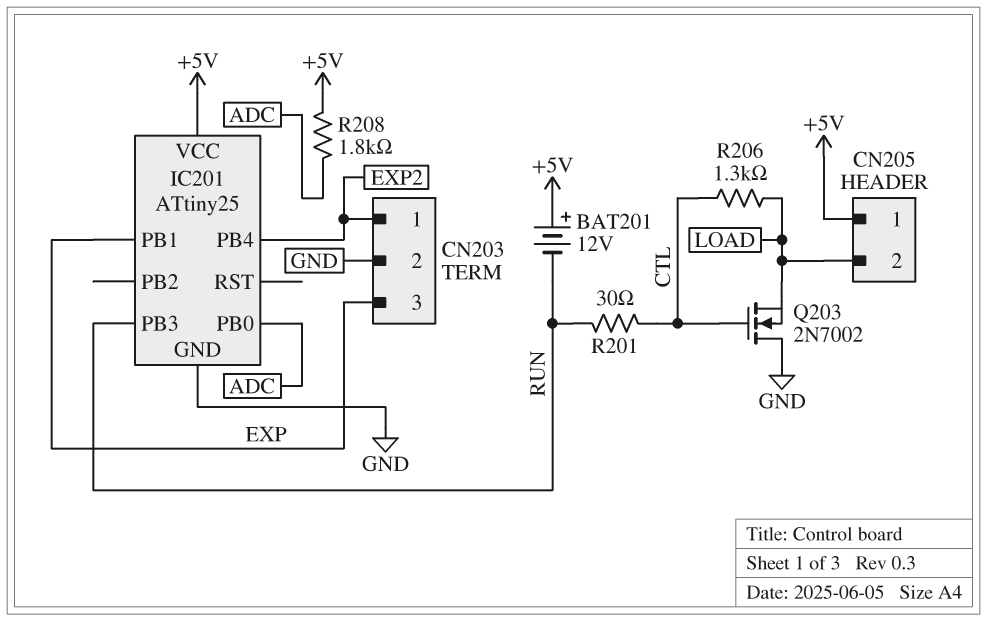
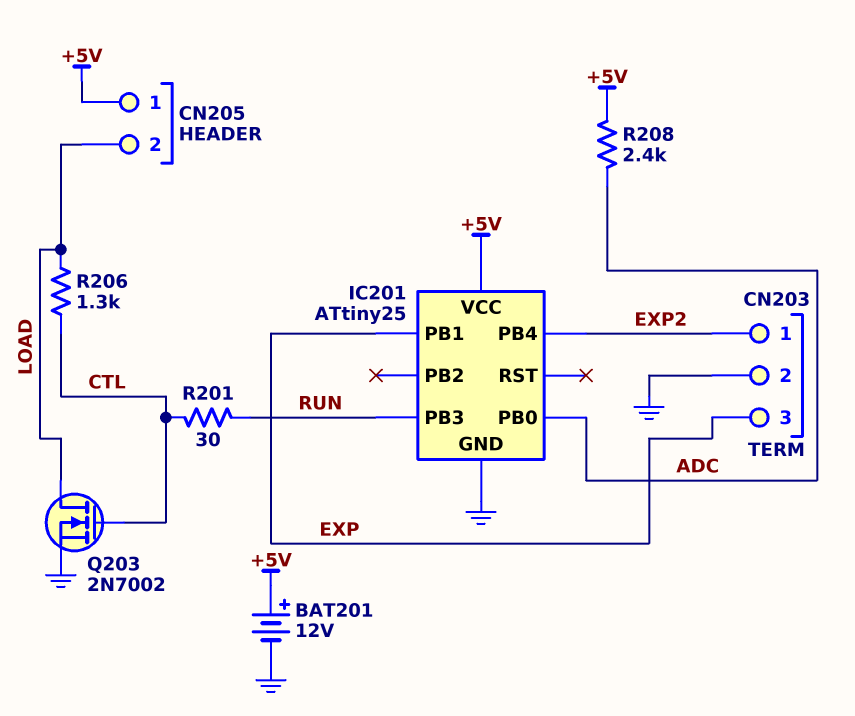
BAT201: 12V (plus +5V, minus RUN) -> 12V (plus +5V, minus GND)
Q203: NMOS 2N7002 (G CTL, D GND, S LOAD) -> NMOS 2N7002 (G CTL, D LOAD, S GND)
R208: 1.8k (+5V, ADC) -> 2.4k (+5V, ADC)

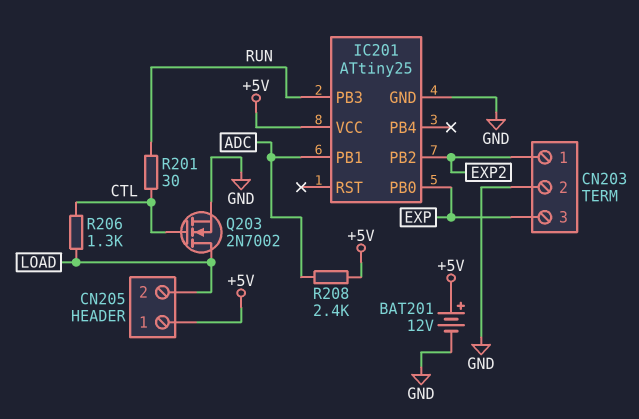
IC201 pin PB0: ADC -> EXP
IC201 pin PB1: EXP -> ADC
IC201 pin PB2: none -> EXP2
IC201 pin PB4: EXP2 -> none

